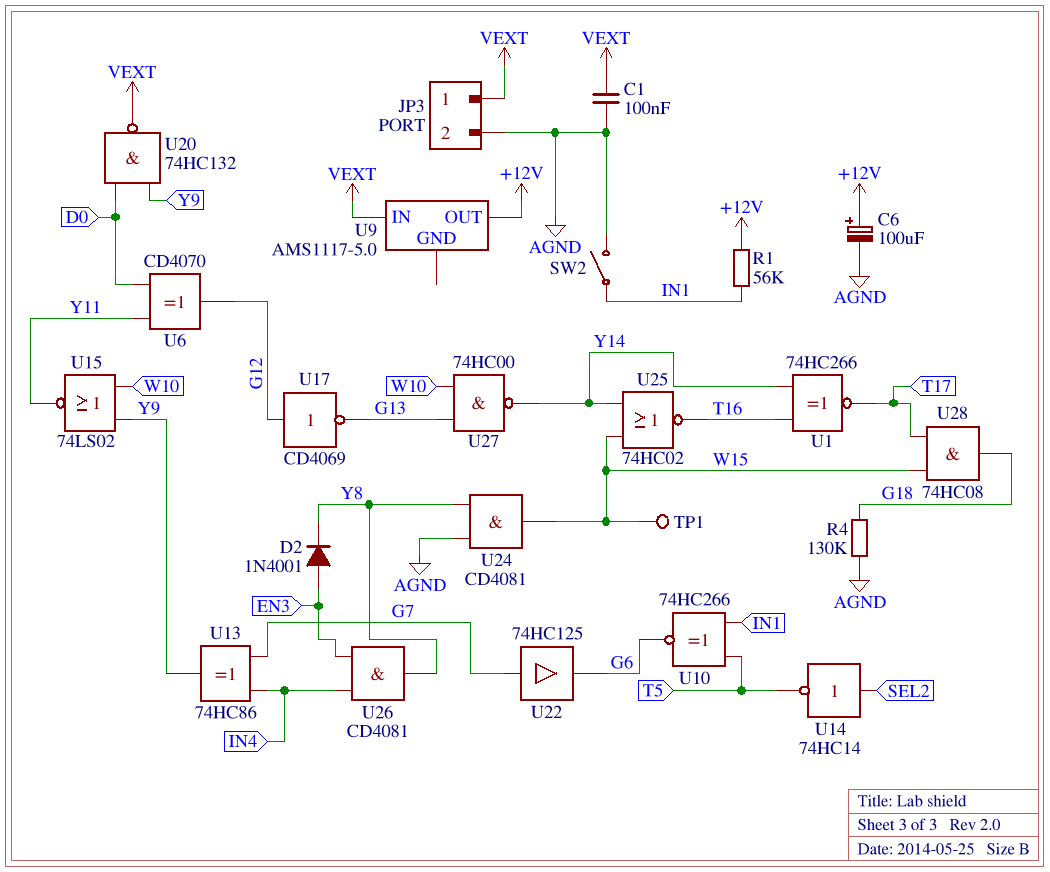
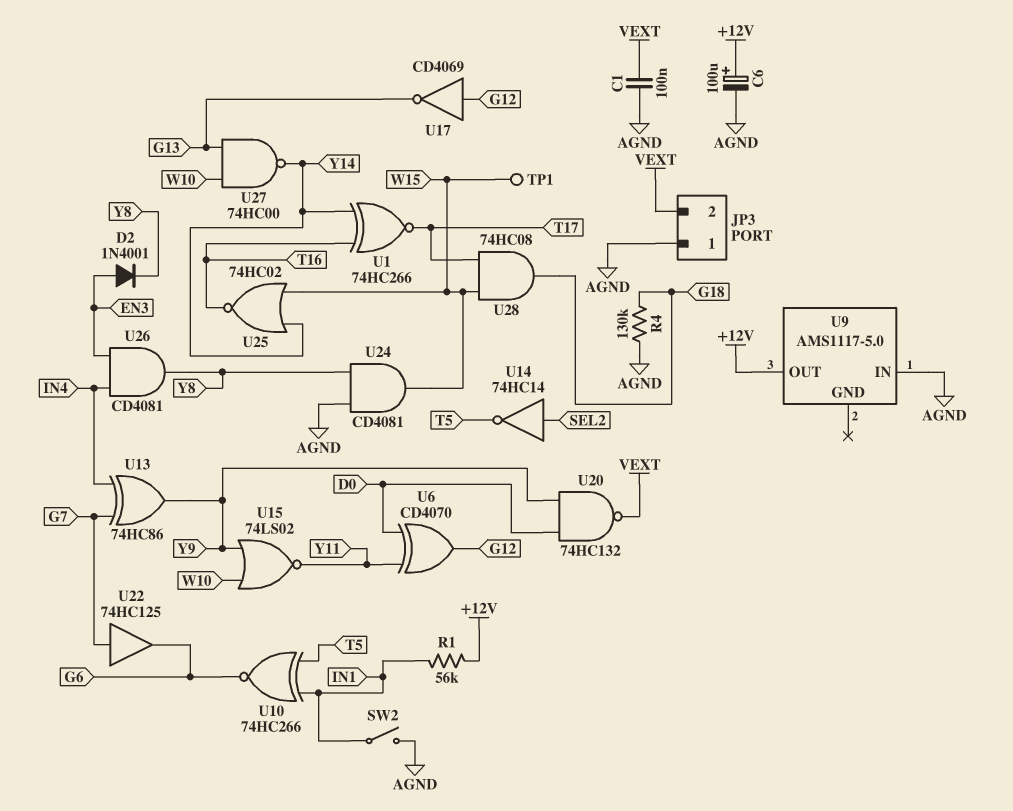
JP3 pin 1: VEXT -> AGND
JP3 pin 2: AGND -> VEXT
U9 pin IN: VEXT -> AGND

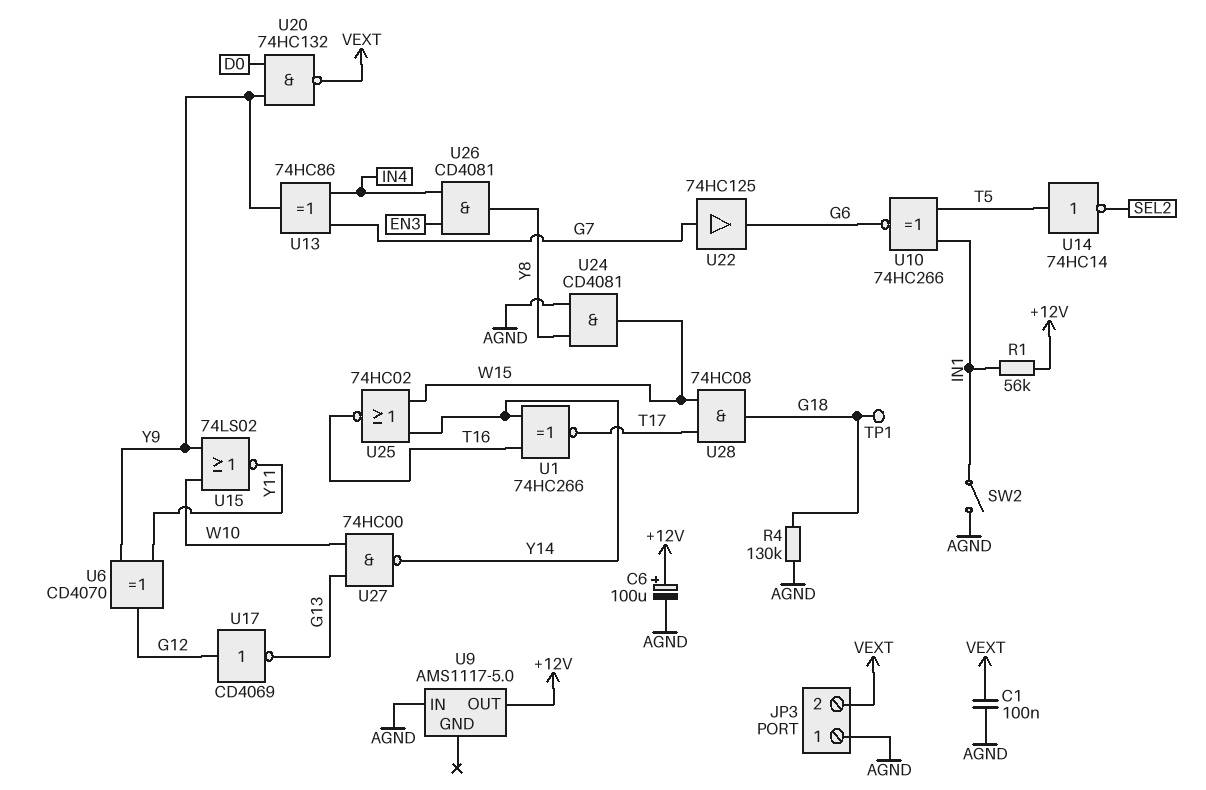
D2: diode 1N4001 (A EN3, K Y8) -> none
TP1: test point (W15) -> test point (G18)
U6: XOR CD4070 (in D0, in Y11, out G12) -> XOR CD4070 (in Y9, in Y11, out G12)
U14: NOT 74HC14 (in SEL2, out T5) -> NOT 74HC14 (in T5, out SEL2)

